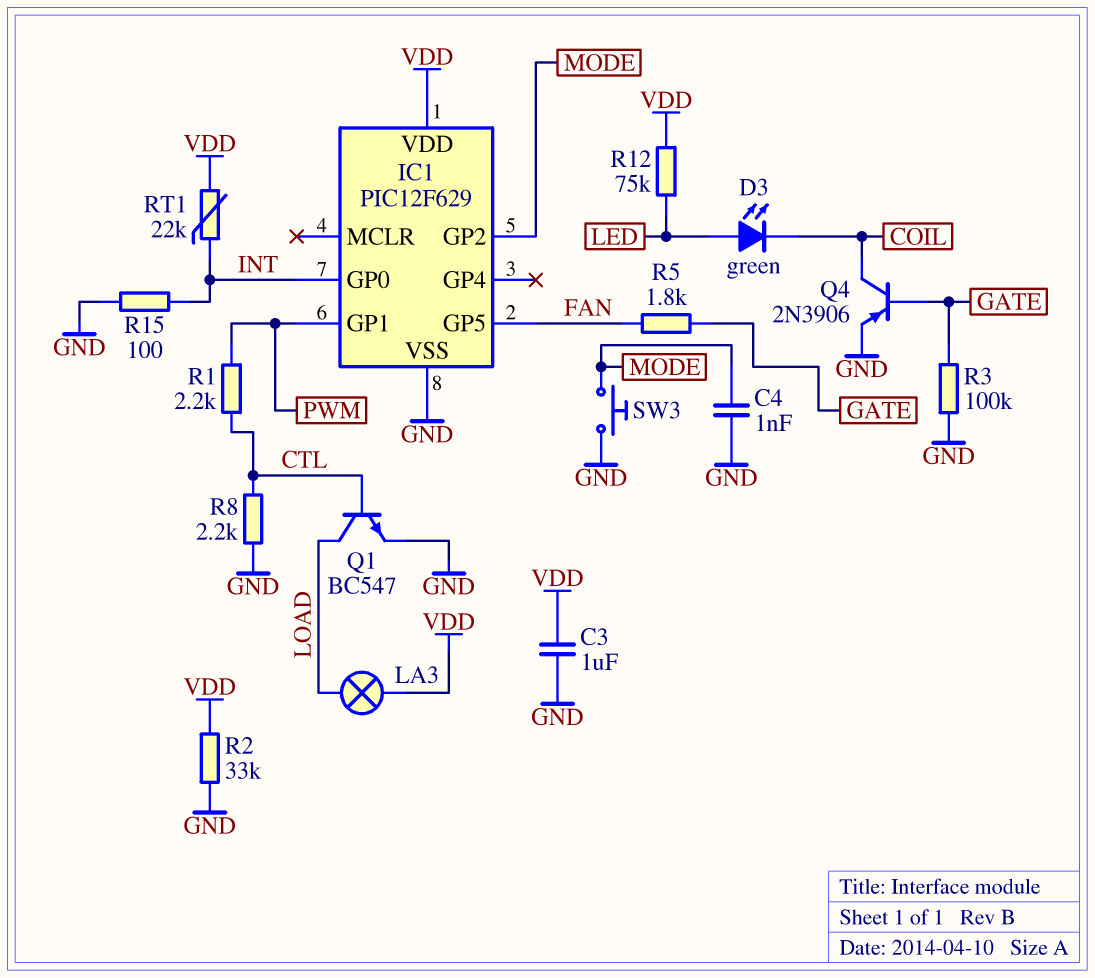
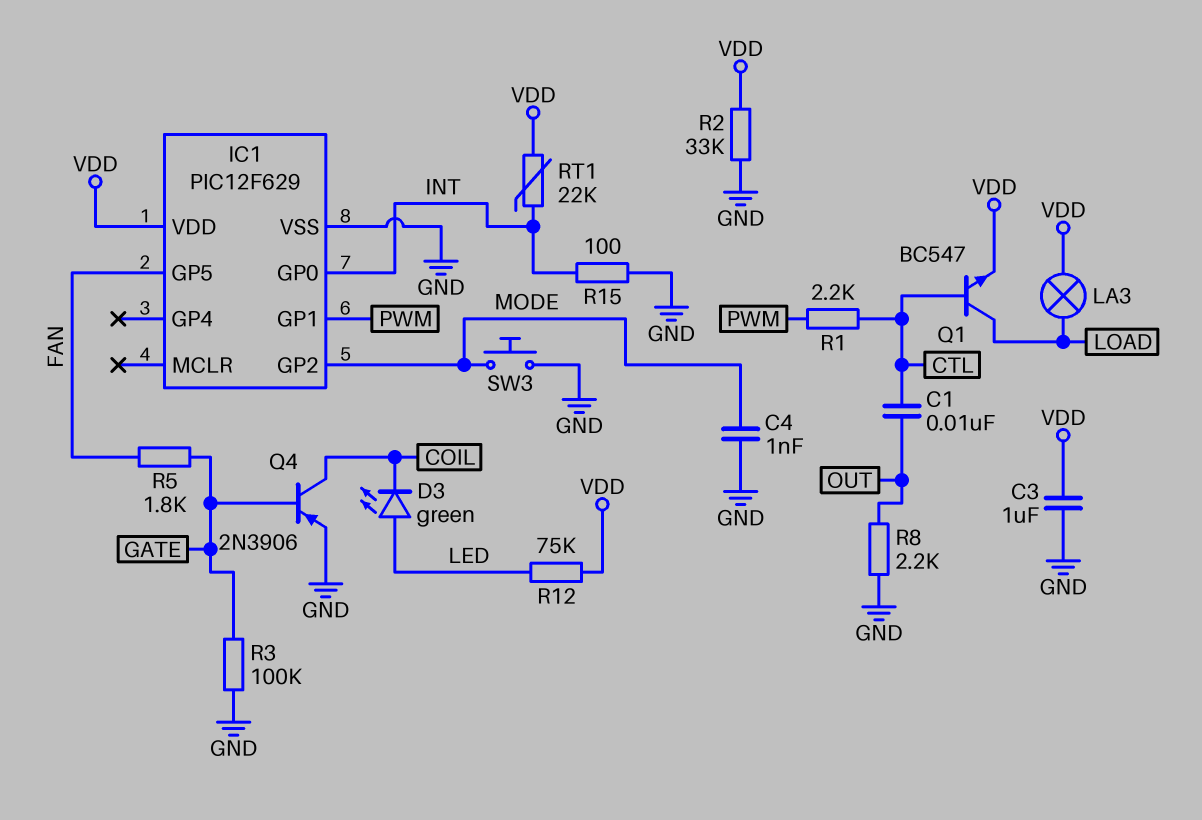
C1: none -> 10nF (CTL, OUT)
Q1: NPN BC547 (B CTL, C LOAD, E GND) -> NPN BC547 (B CTL, C LOAD, E VDD)
R8: 2.2k (CTL, GND) -> 2.2k (GND, OUT)

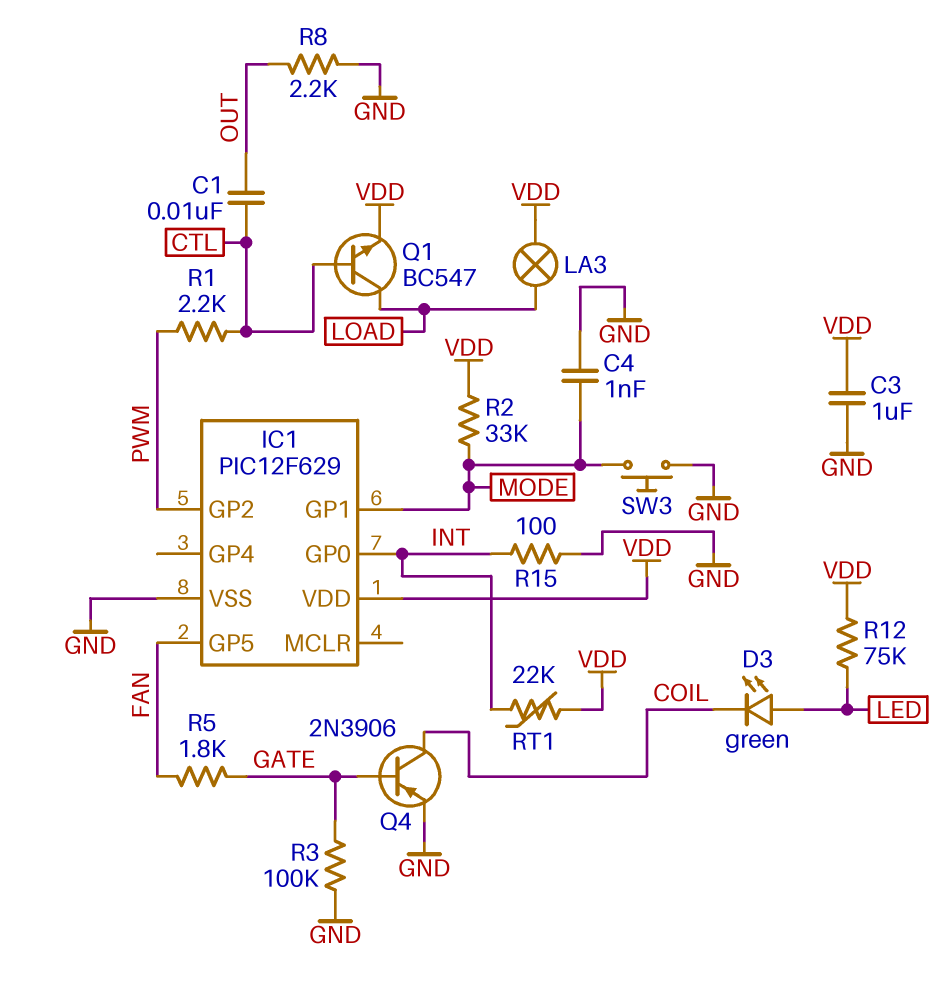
IC1 pin GP1: PWM -> MODE
IC1 pin GP2: MODE -> PWM
R2: 33k (GND, VDD) -> 33k (MODE, VDD)

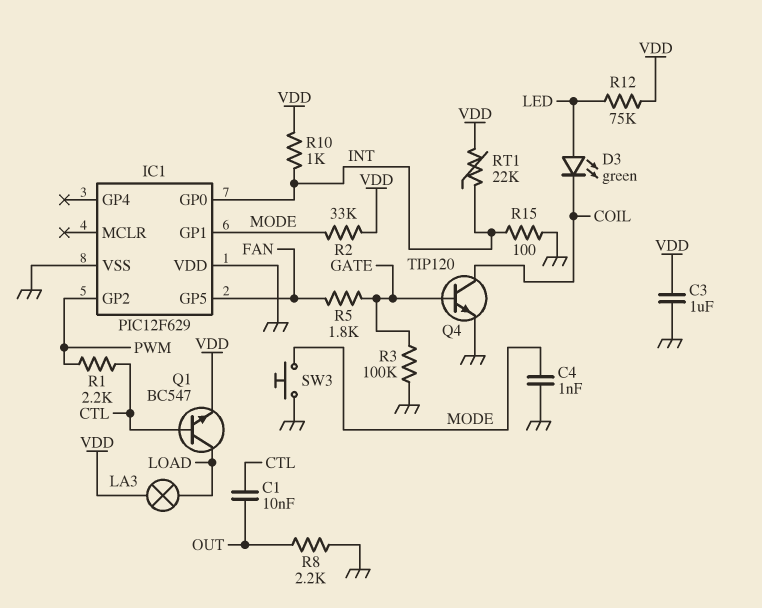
IC1 pin VDD: VDD -> GND
Q4: PNP 2N3906 (B GATE, C COIL, E GND) -> NPN TIP120 (B GATE, C COIL, E GND)
R10: none -> 1k (INT, VDD)

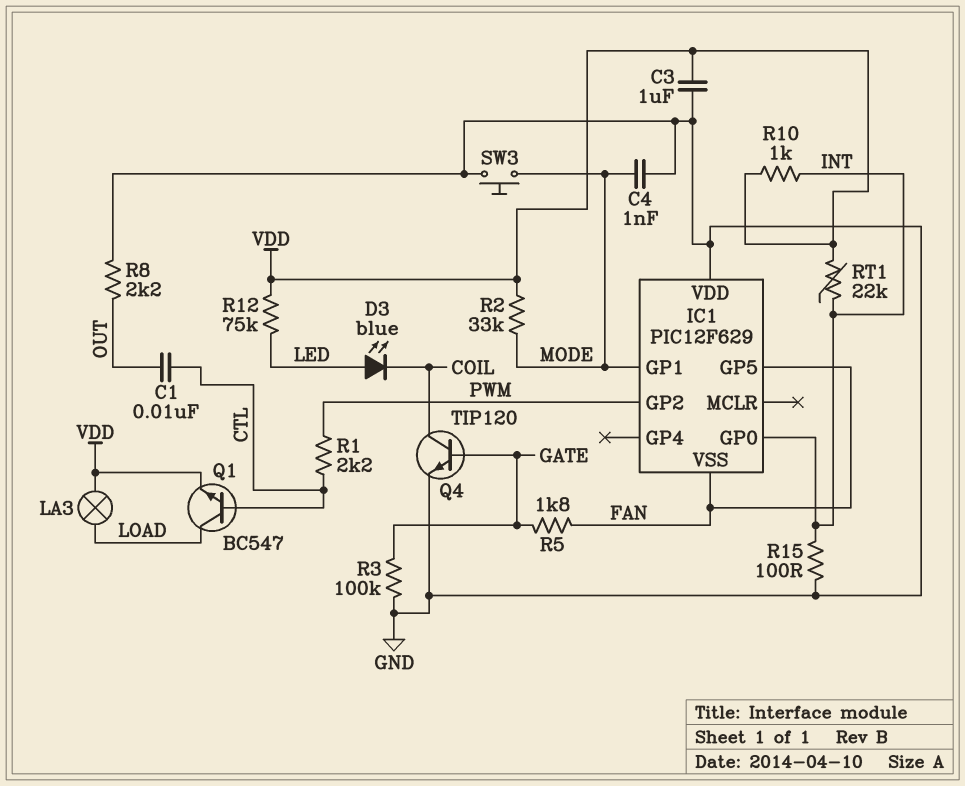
D3: LED green (A LED, K COIL) -> LED blue (A LED, K COIL)
IC1 pin VSS: GND -> FAN

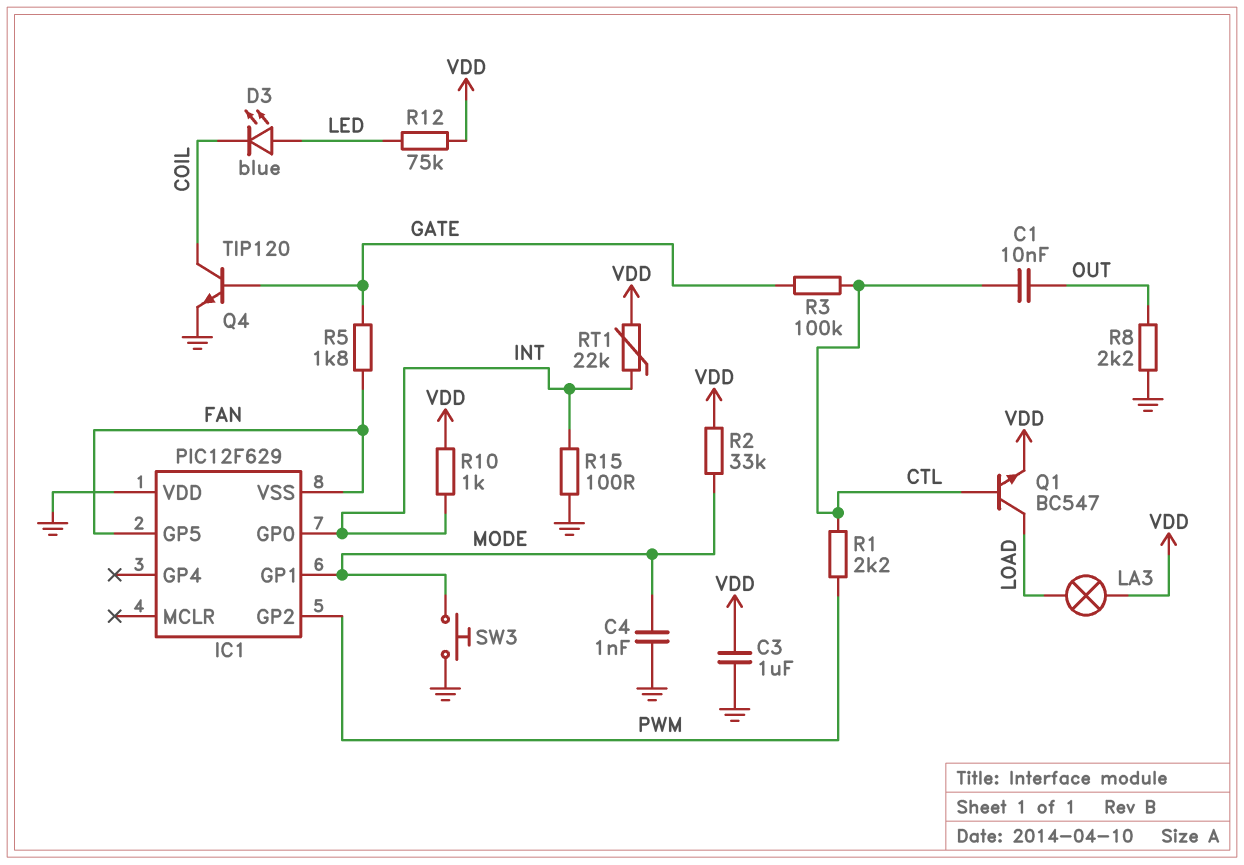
R3: 100k (GATE, GND) -> 100k (CTL, GATE)

